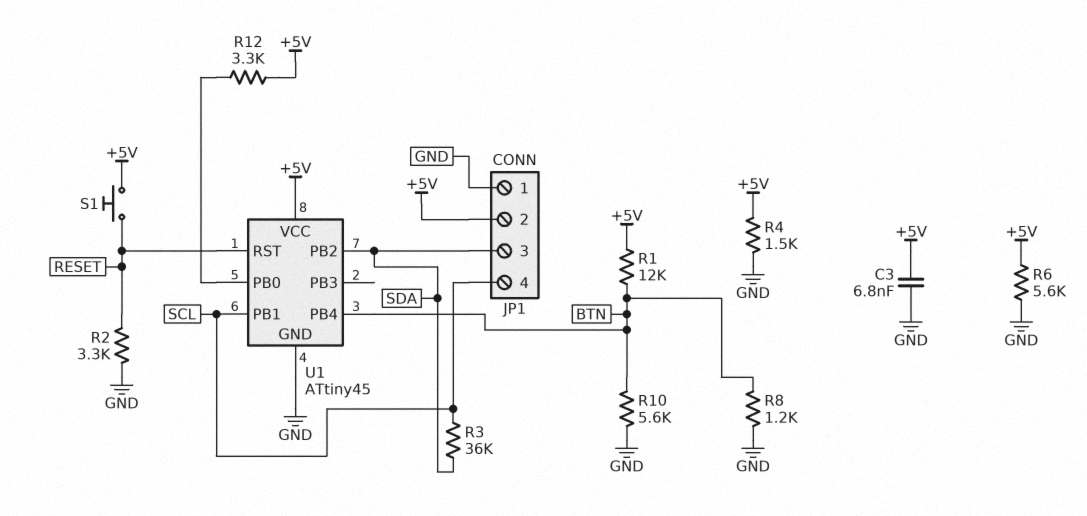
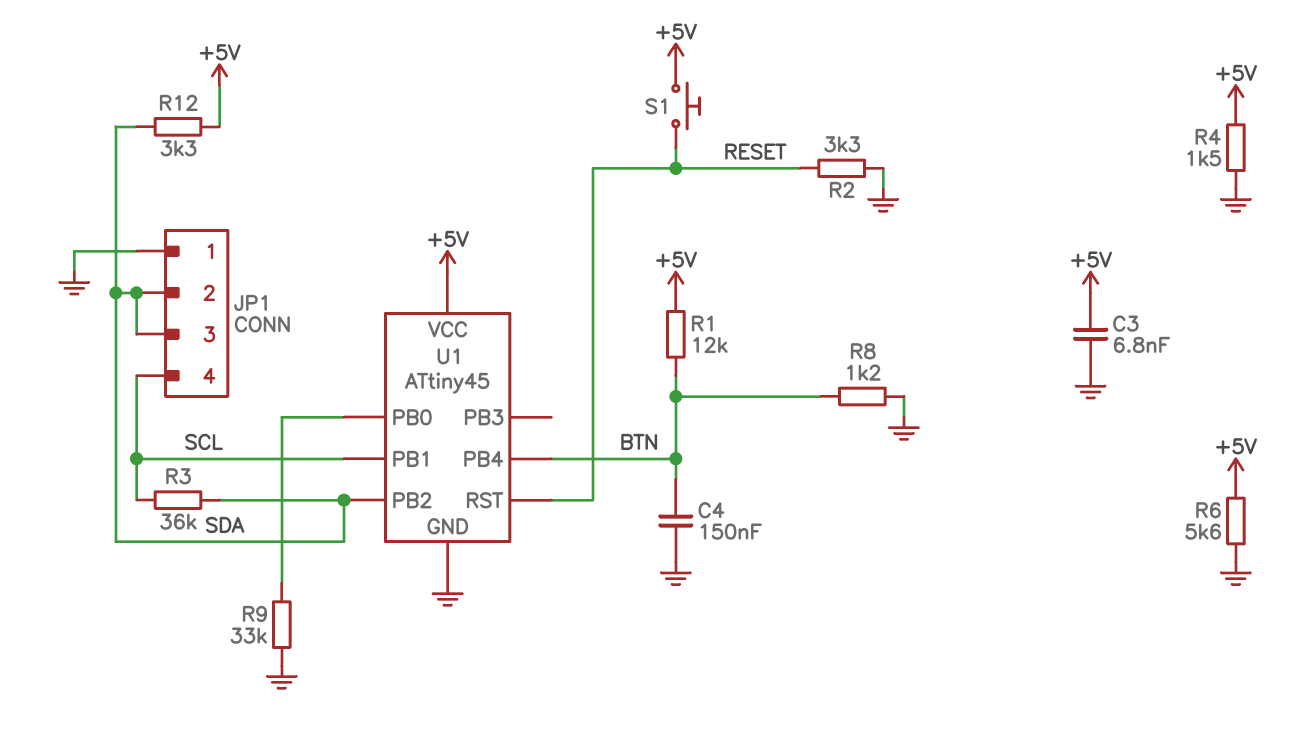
C4: none -> 150nF (BTN, GND)
JP1 pin 2: +5V -> SDA
R9: none -> 33k (GND, U1/PB0)
R10: 5.6k (BTN, GND) -> none
R12: 3.3k (+5V, U1/PB0) -> 3.3k (+5V, SDA)

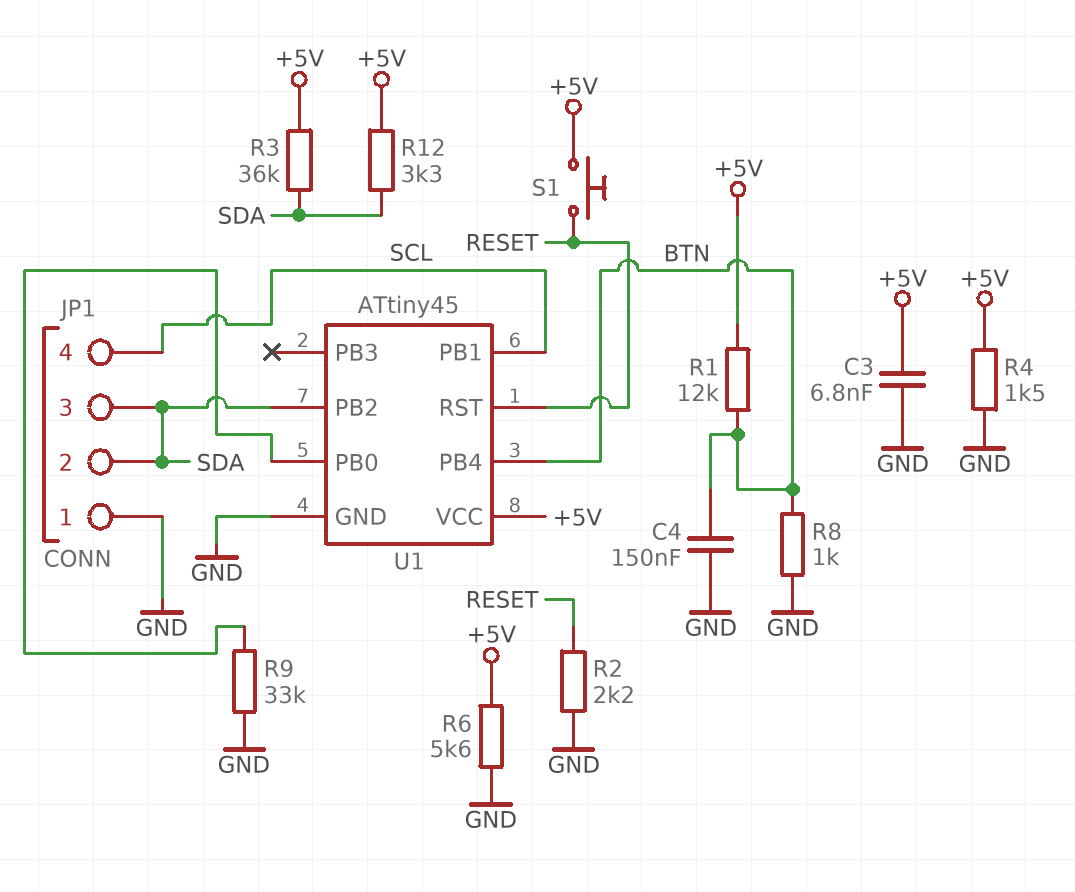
R2: 3.3k (GND, RESET) -> 2.2k (GND, RESET)
R3: 36k (SCL, SDA) -> 36k (+5V, SDA)
R8: 1.2k (BTN, GND) -> 1k (BTN, GND)

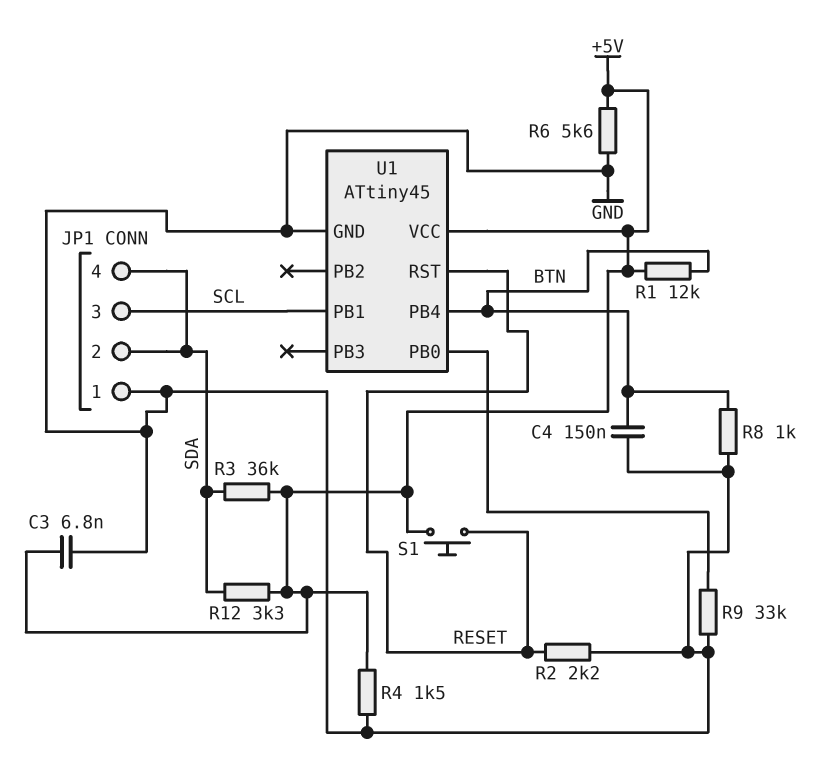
JP1 pin 3: SDA -> SCL
JP1 pin 4: SCL -> SDA
U1 pin PB2: SDA -> none

